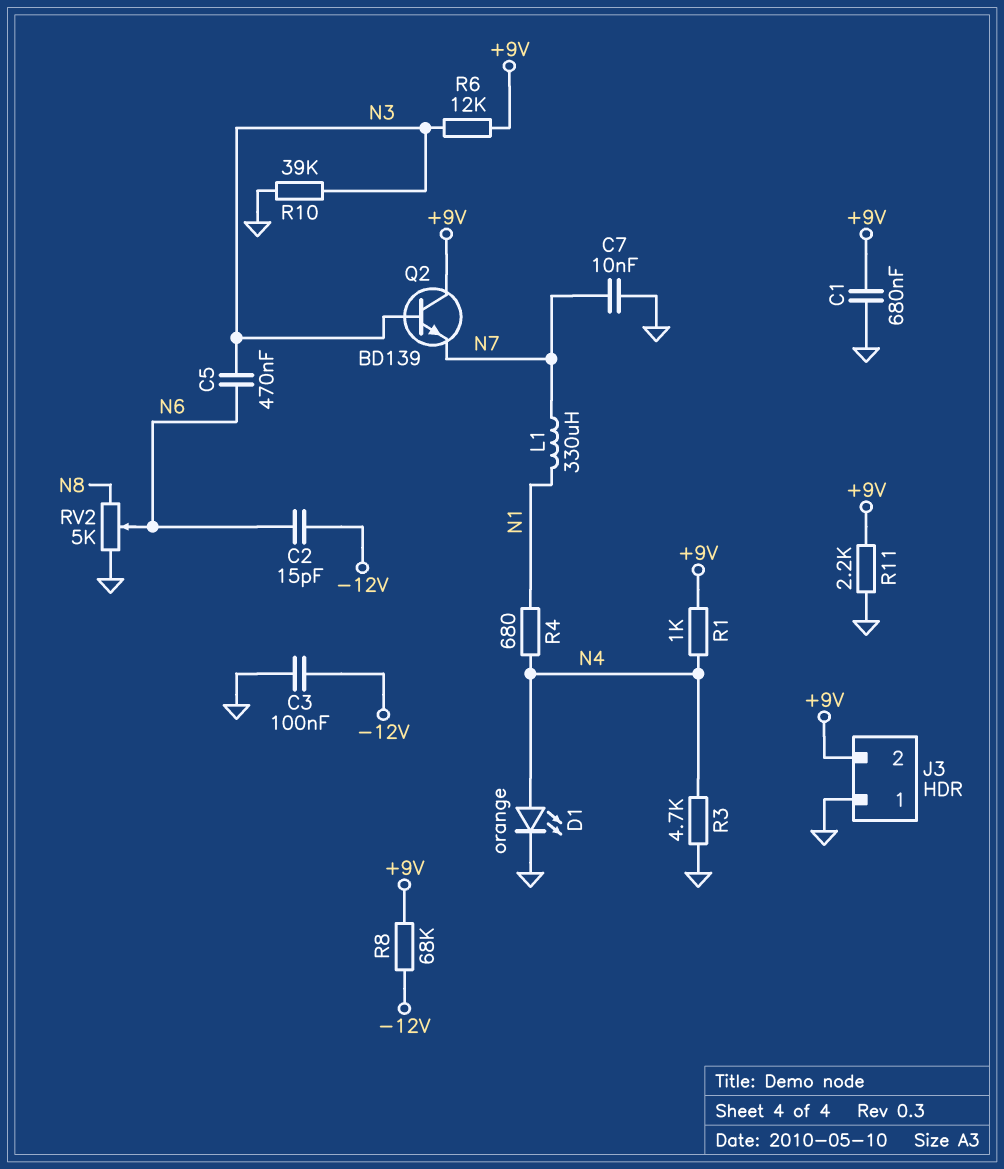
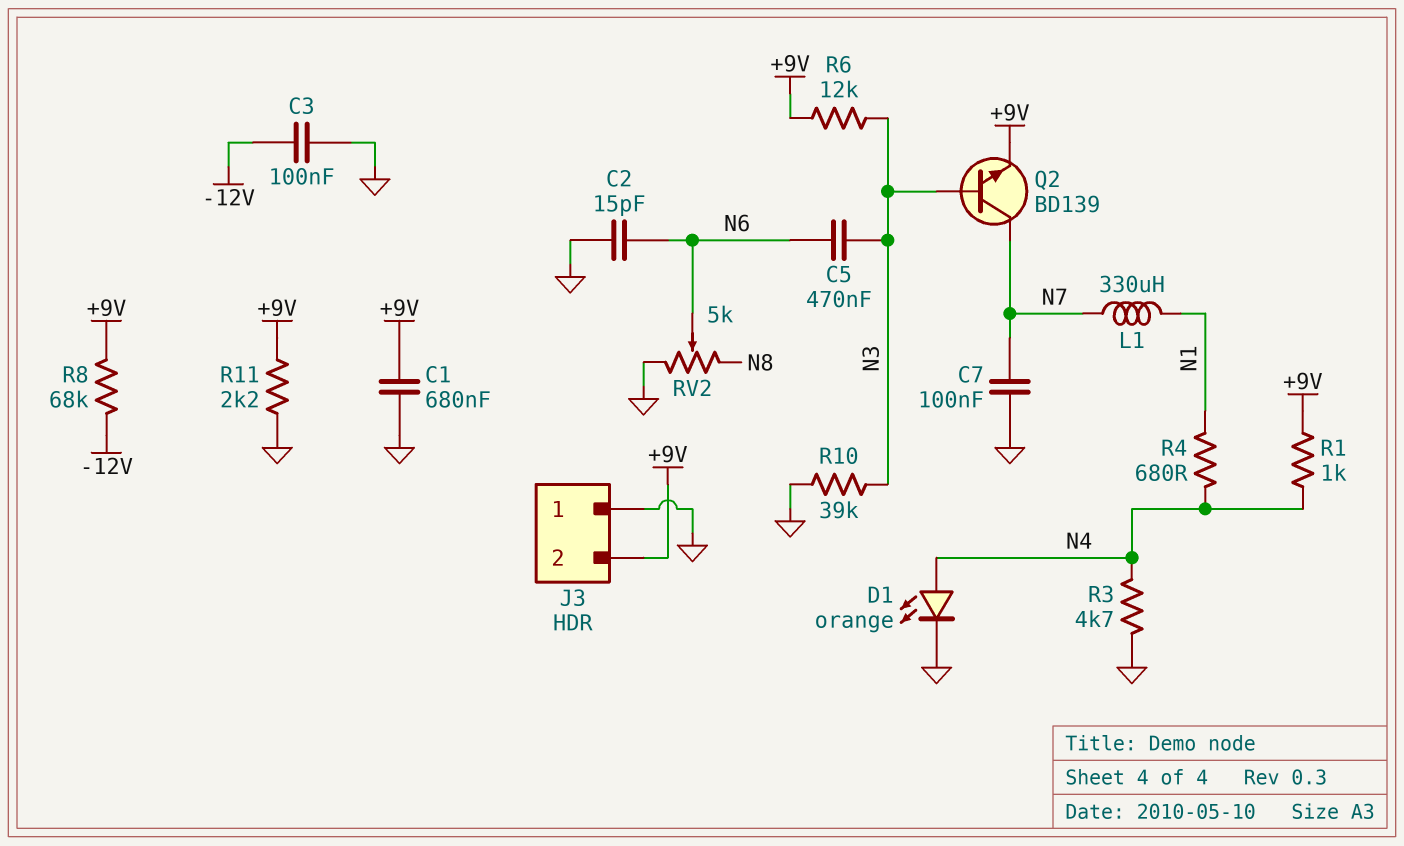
C2: 15pF (-12V, N6) -> 15pF (GND, N6)
C7: 10nF (GND, N7) -> 100nF (GND, N7)
Q2: NPN BD139 (B N3, C +9V, E N7) -> NPN BD139 (B N3, C N7, E +9V)

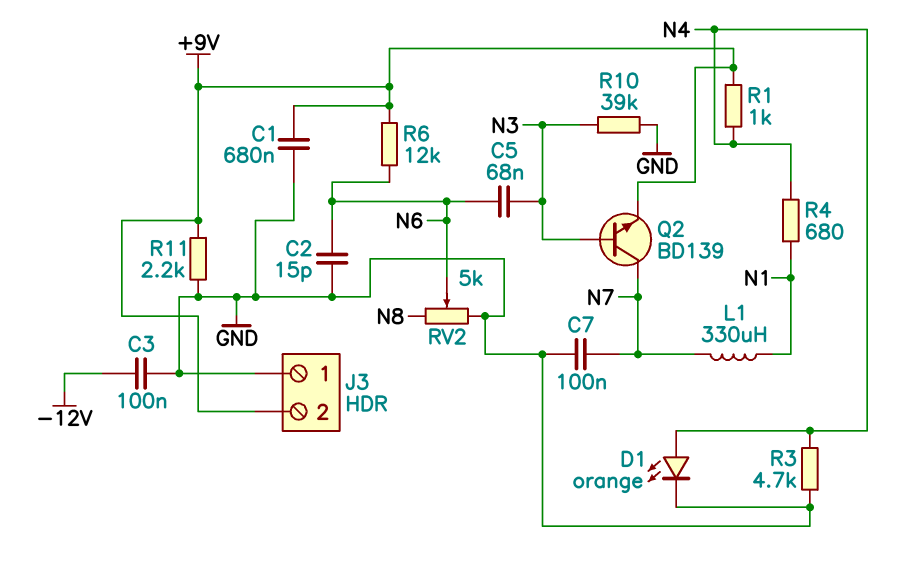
C5: 470nF (N3, N6) -> 68nF (N3, N6)
R6: 12k (+9V, N3) -> 12k (+9V, N6)
R8: 68k (+9V, -12V) -> none

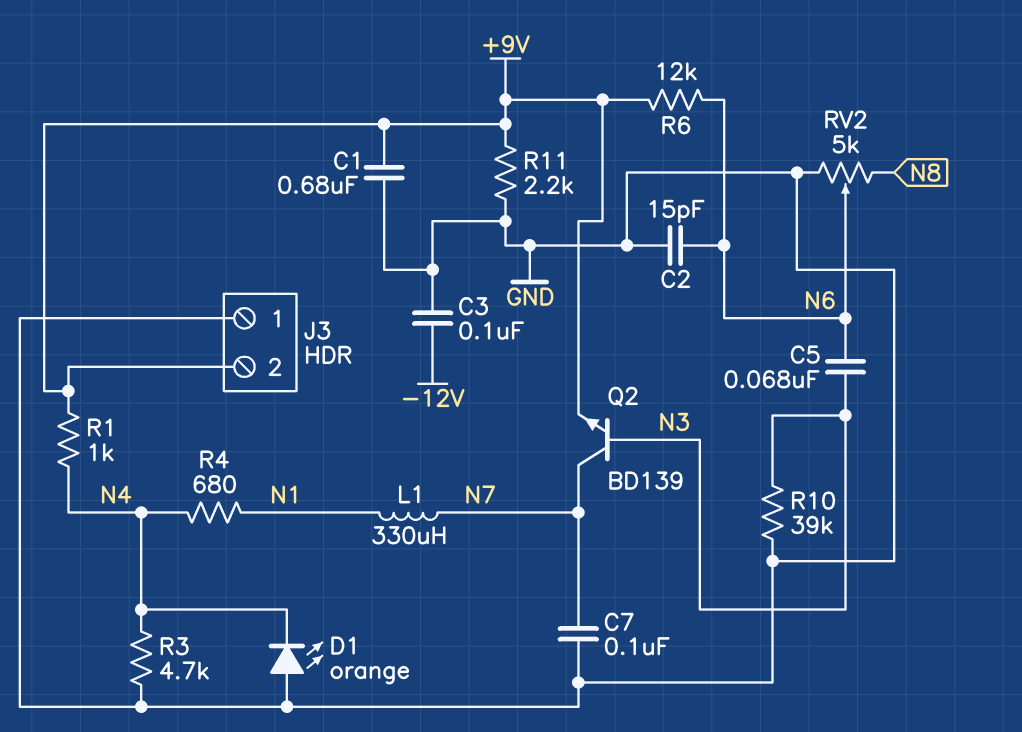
D1: LED orange (A N4, K GND) -> LED orange (A GND, K N4)

